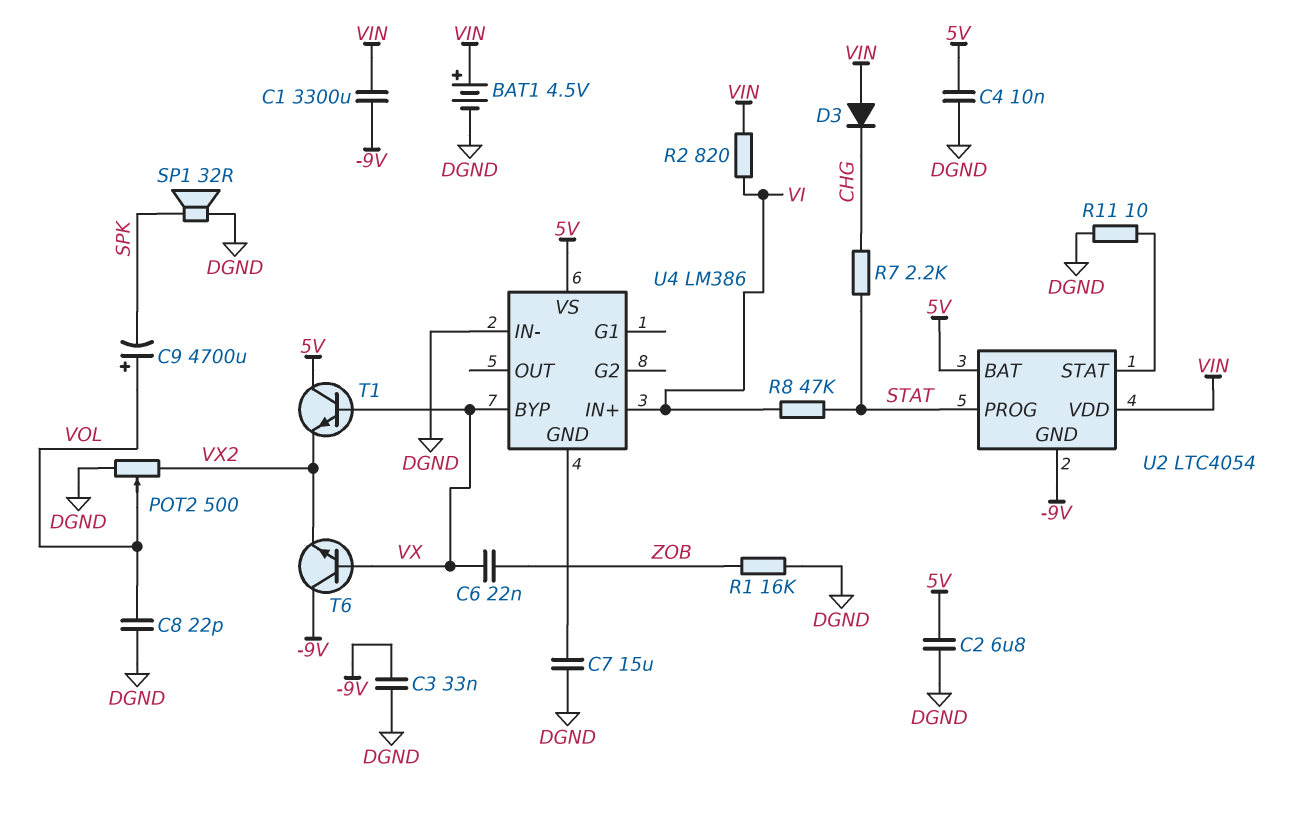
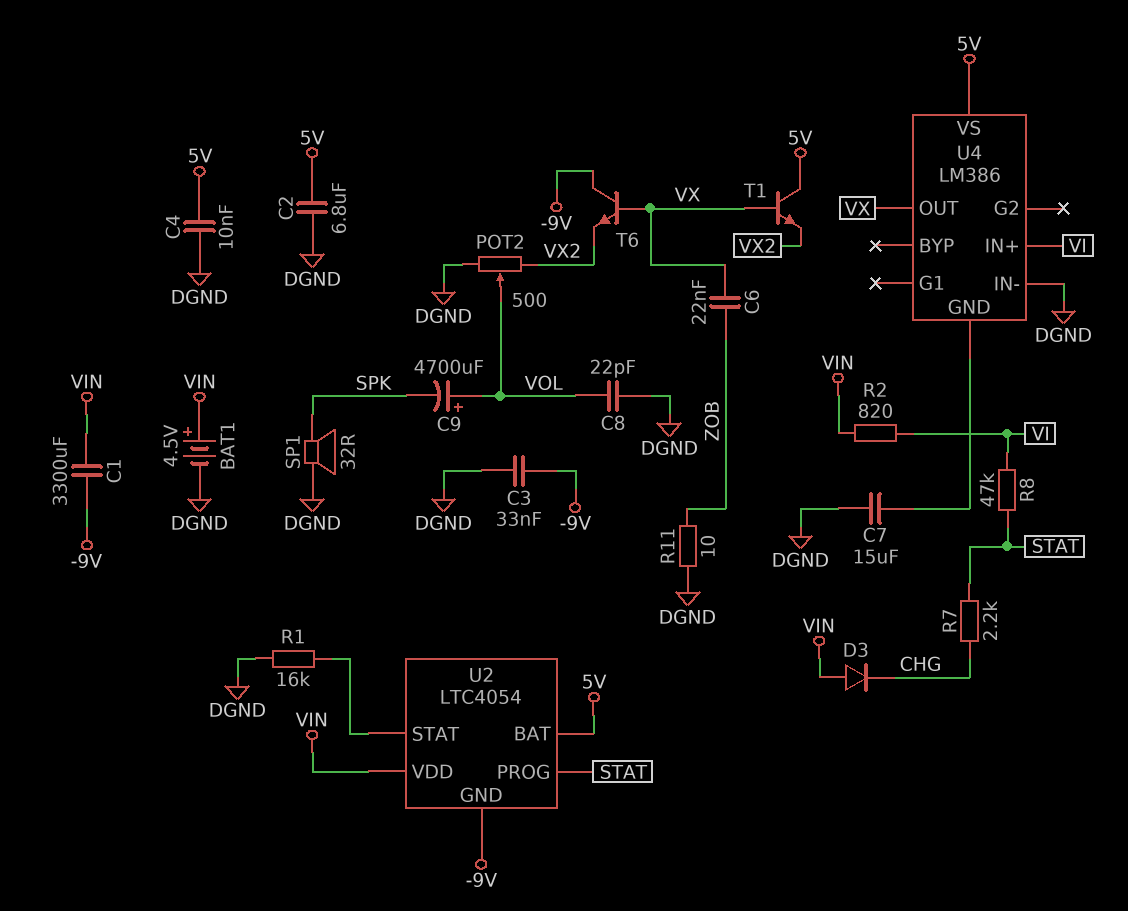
R1: 16k (DGND, ZOB) -> 16k (DGND, U2/STAT)
R11: 10 (DGND, U2/STAT) -> 10 (DGND, ZOB)
U4 pin BYP: VX -> none
U4 pin OUT: none -> VX

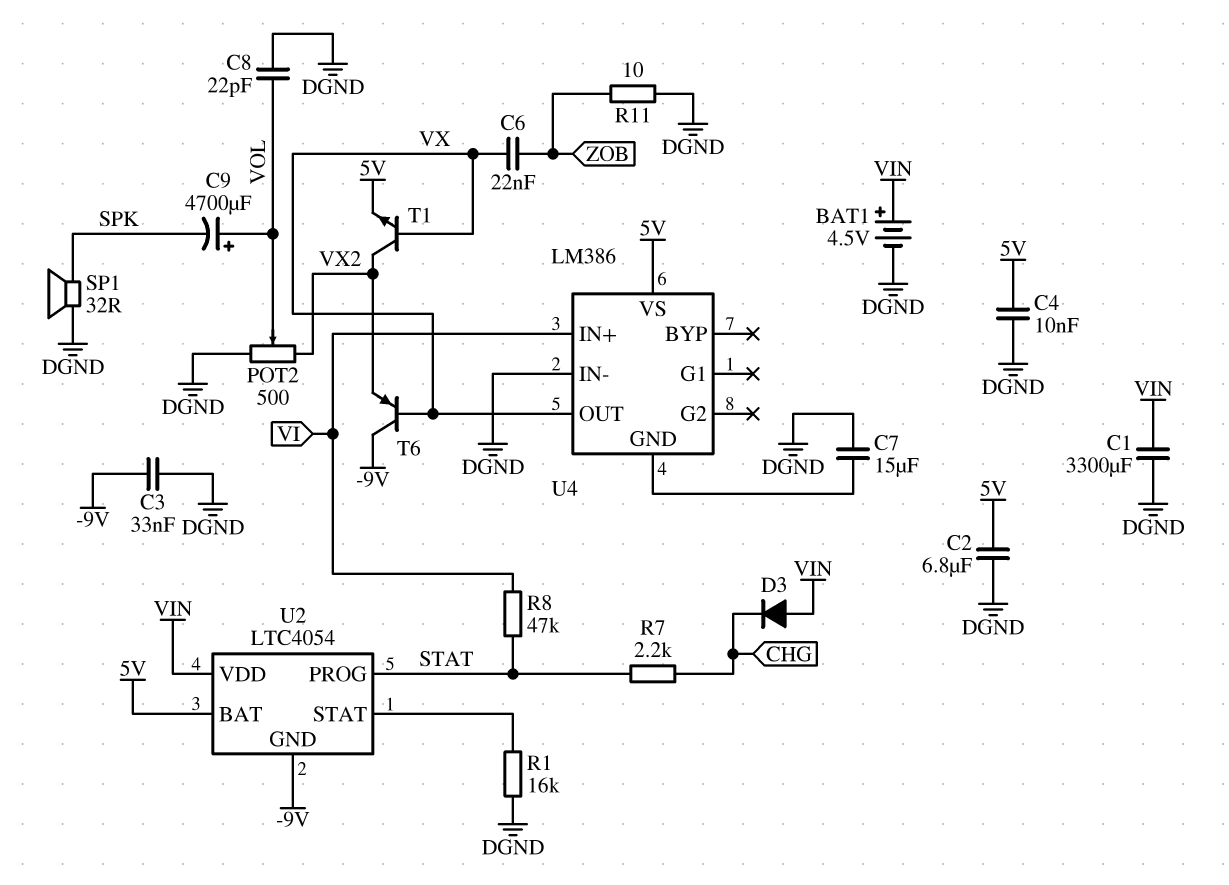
C1: 3300uF (-9V, VIN) -> 3300uF (DGND, VIN)
R2: 820 (VI, VIN) -> none
T1: NPN (B VX, C 5V, E VX2) -> NPN (B VX, C VX2, E 5V)
T6: NPN (B VX, C -9V, E VX2) -> PNP (B VX, C -9V, E VX2)

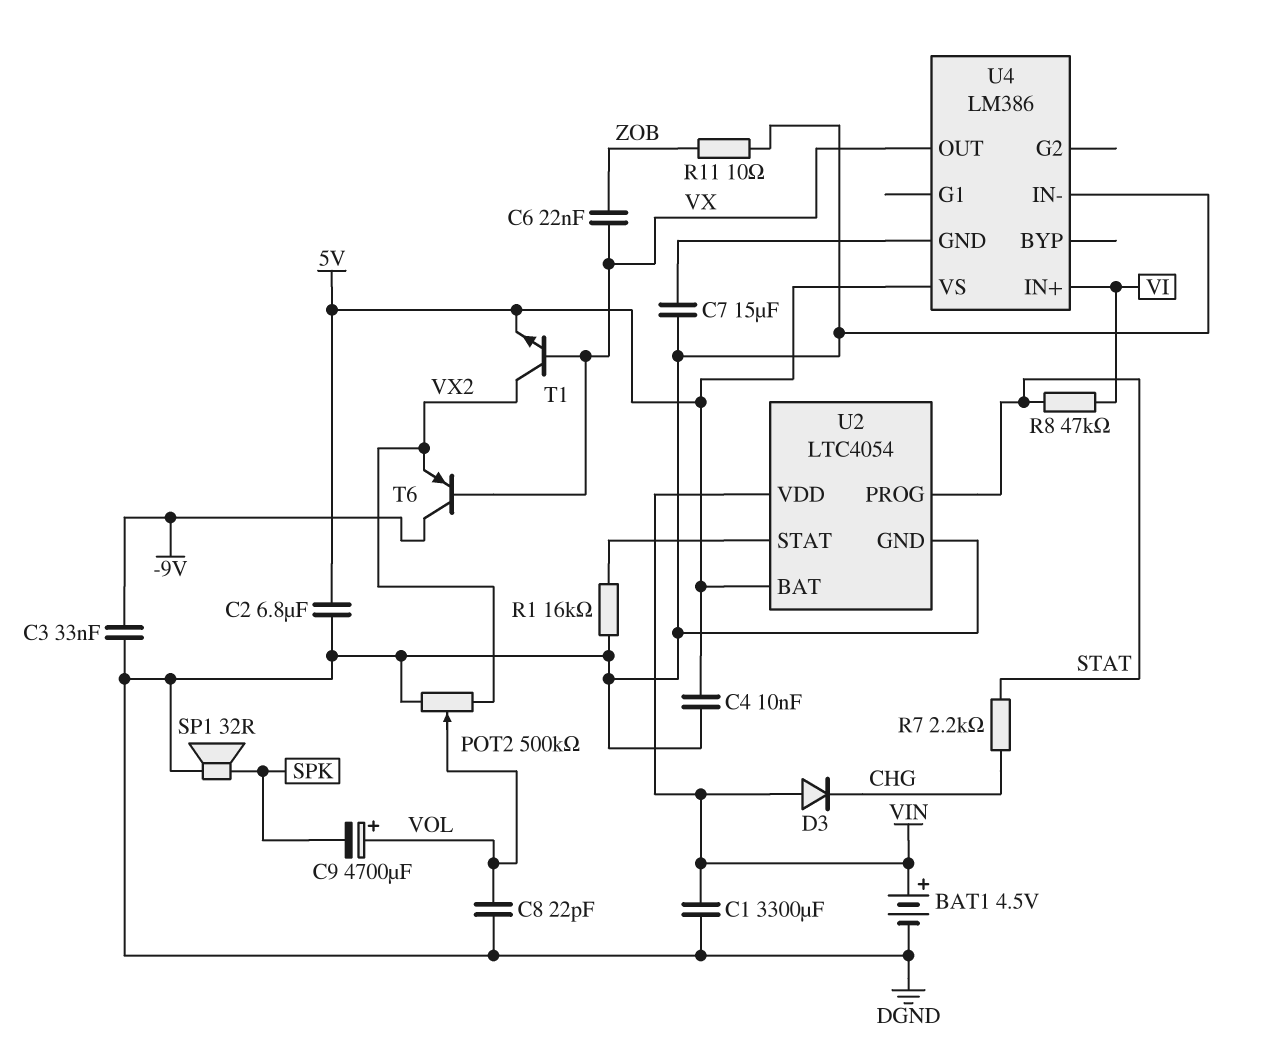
POT2: 500 (DGND, VX2, wiper VOL) -> 500k (DGND, VX2, wiper VOL)
U2 pin GND: -9V -> DGND

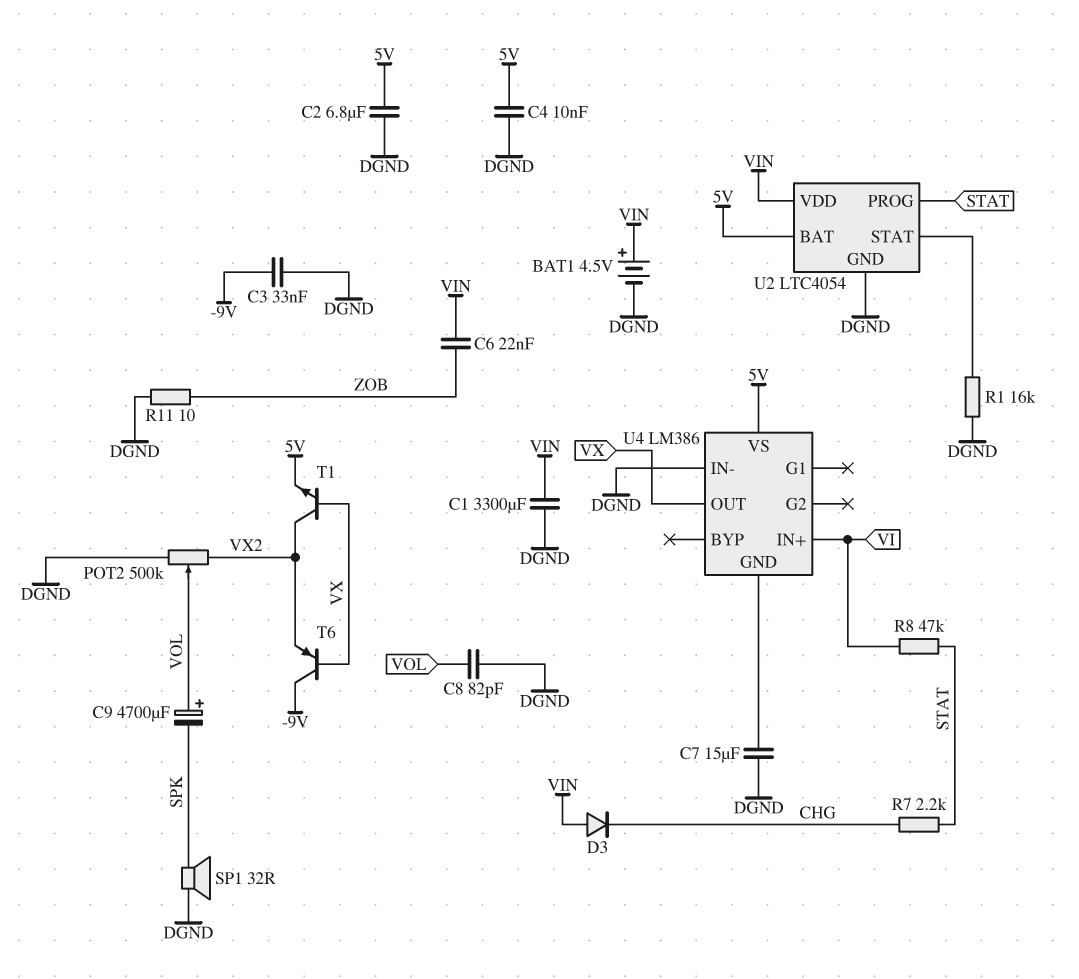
C6: 22nF (VX, ZOB) -> 22nF (VIN, ZOB)
C8: 22pF (DGND, VOL) -> 82pF (DGND, VOL)

